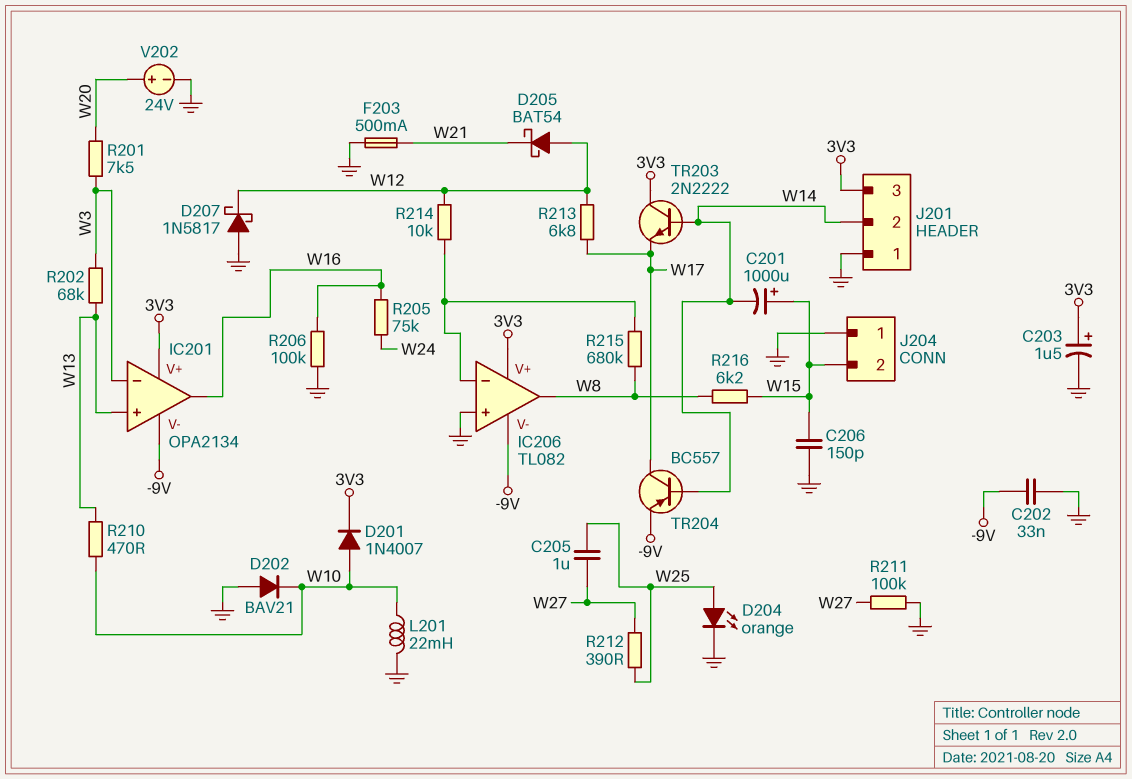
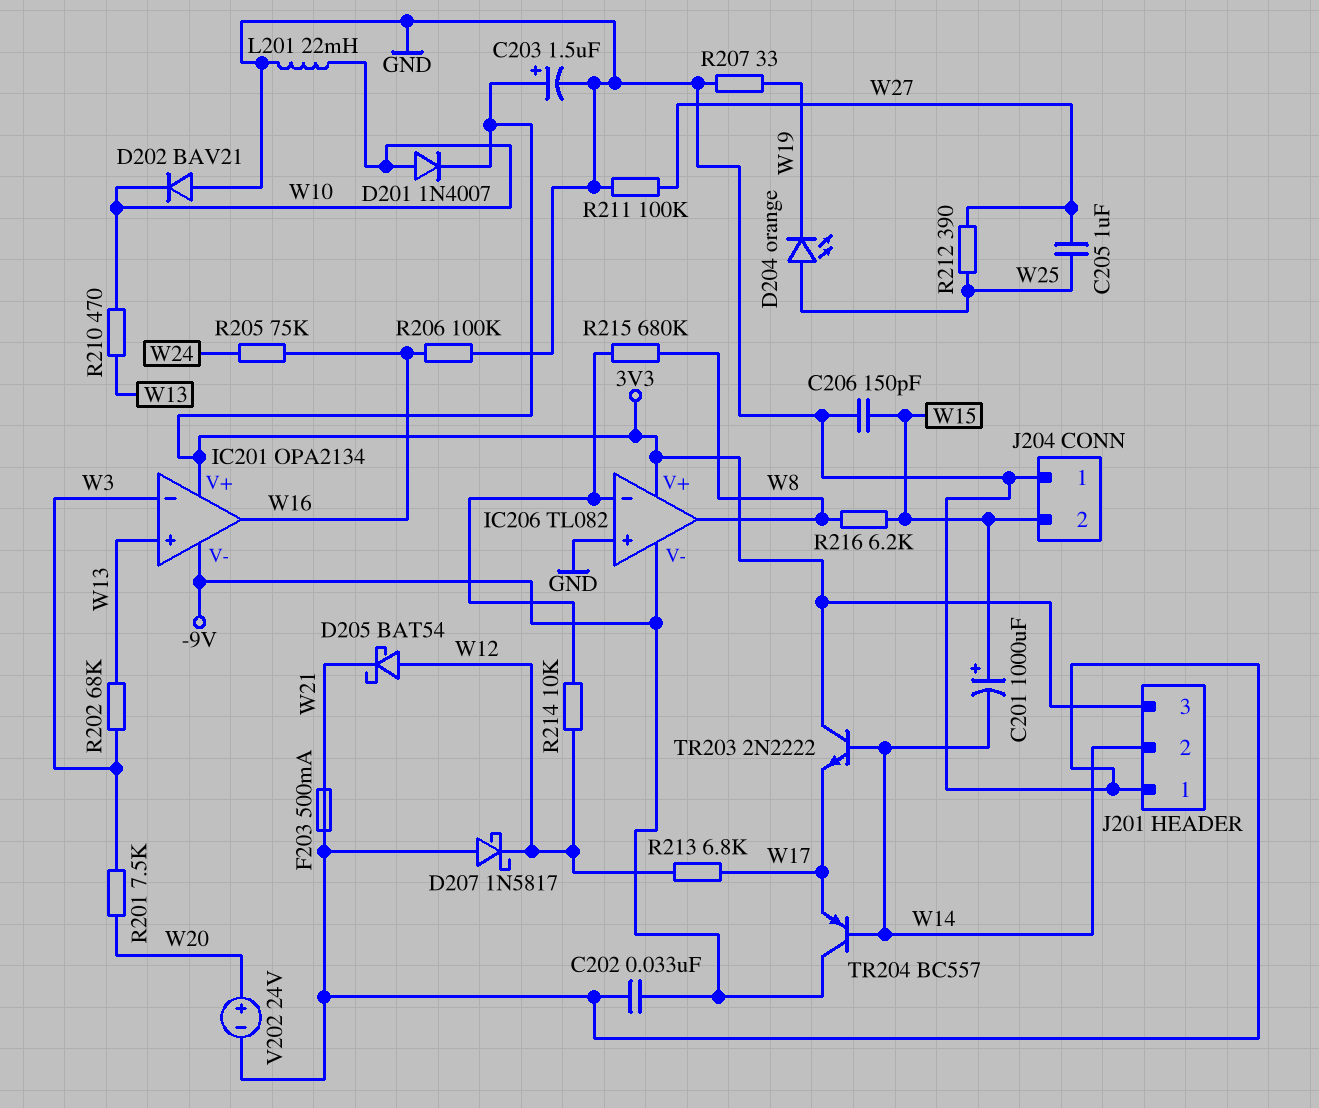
D204: LED orange (A W25, K GND) -> LED orange (A W25, K W19)
R207: none -> 33 (GND, W19)
TR204: PNP BC557 (B W14, C W17, E -9V) -> PNP BC557 (B W14, C -9V, E W17)

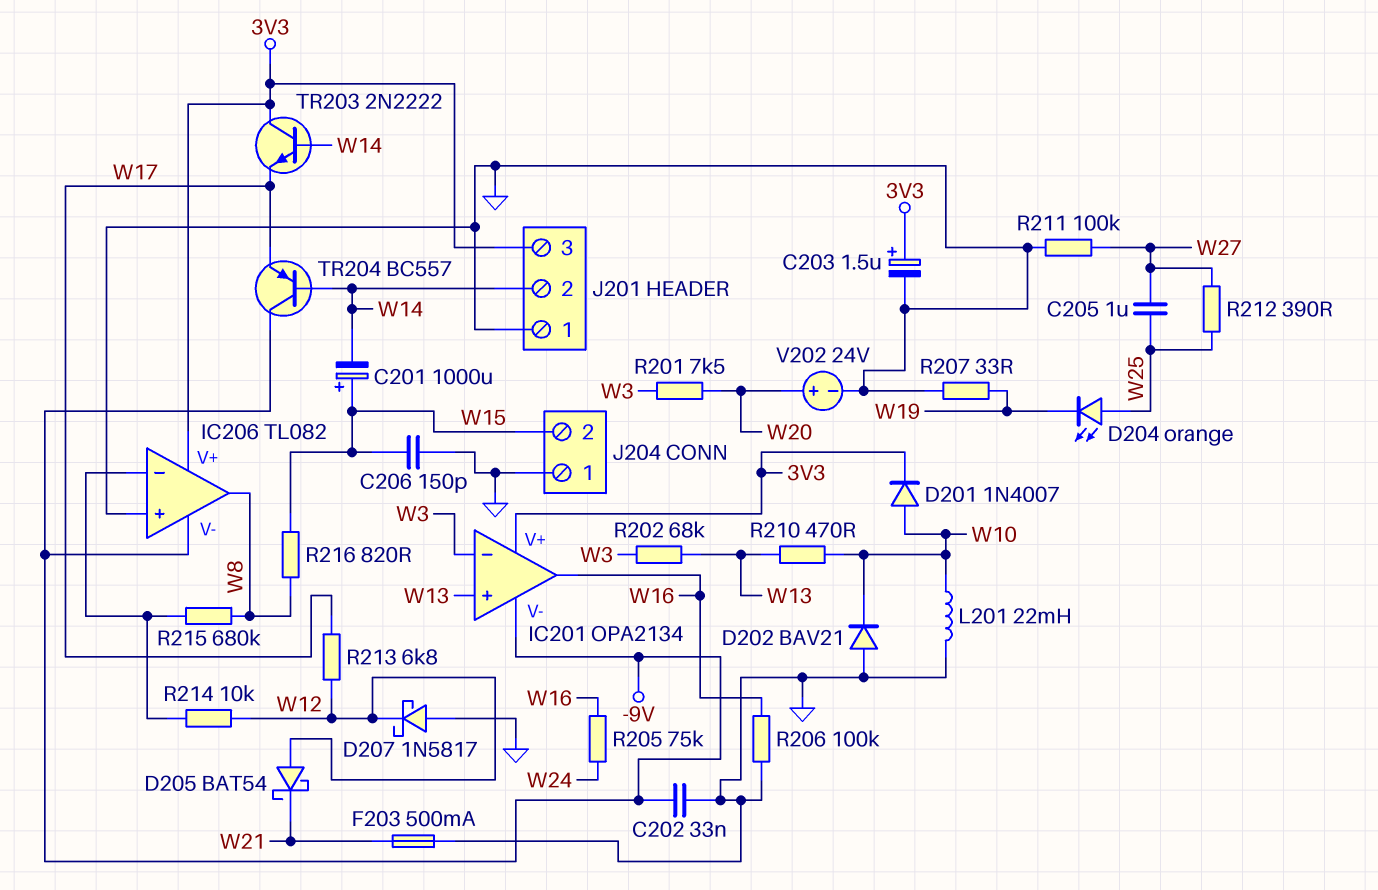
R216: 6.2k (W8, W15) -> 820 (W8, W15)

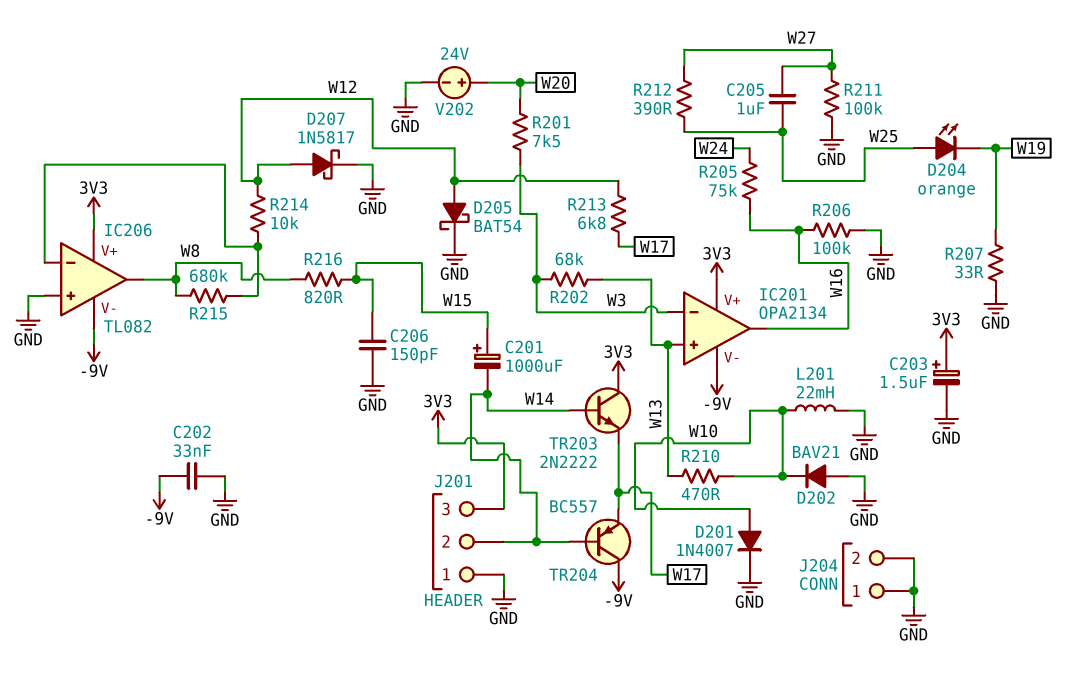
D201: diode 1N4007 (A W10, K 3V3) -> diode 1N4007 (A W10, K GND)
D205: schottky BAT54 (A W12, K W21) -> schottky BAT54 (A W12, K GND)
D207: schottky 1N5817 (A GND, K W12) -> schottky 1N5817 (A W12, K GND)
F203: 500mA (GND, W21) -> none
J204 pin 2: W15 -> GND

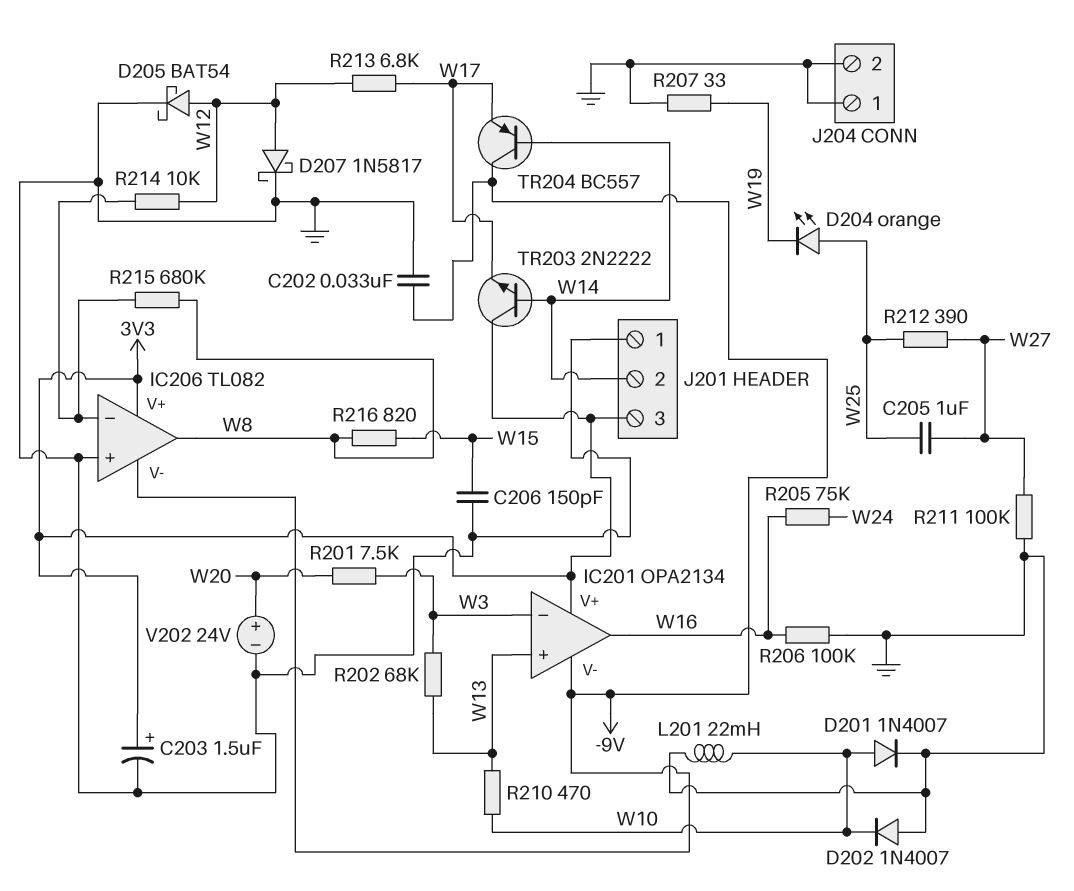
C201: 1000uF (plus W15, minus W14) -> none
D202: diode BAV21 (A GND, K W10) -> diode 1N4007 (A GND, K W10)

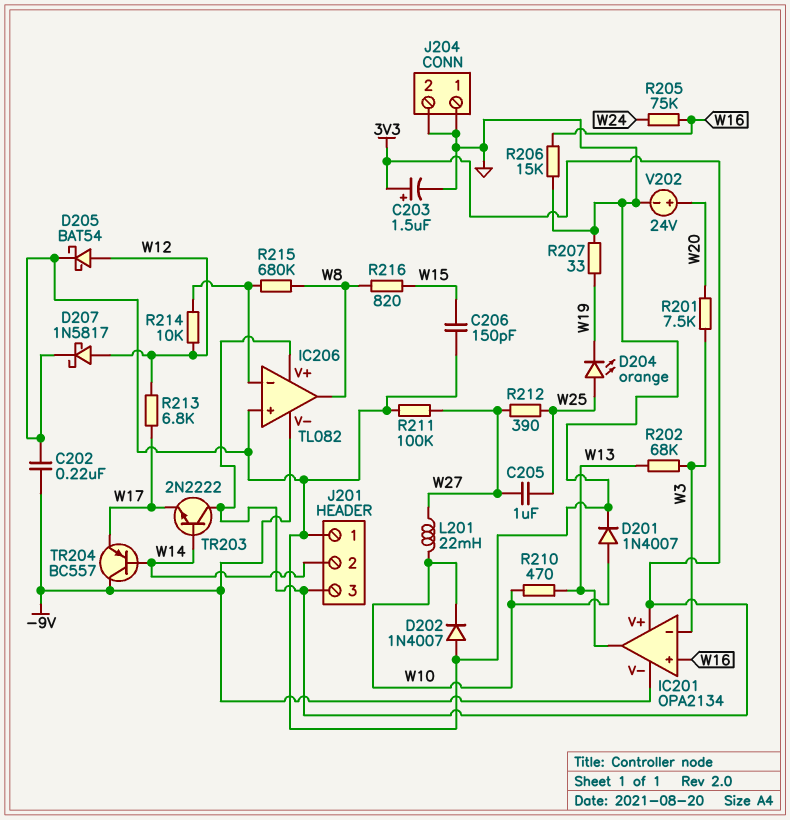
C202: 33nF (-9V, GND) -> 220nF (-9V, GND)
IC201 pin in+: W13 -> W16
IC201 pin out: W16 -> W13
L201: 22mH (GND, W10) -> 22mH (W10, W27)
R206: 100k (GND, W16) -> 15k (GND, W16)

